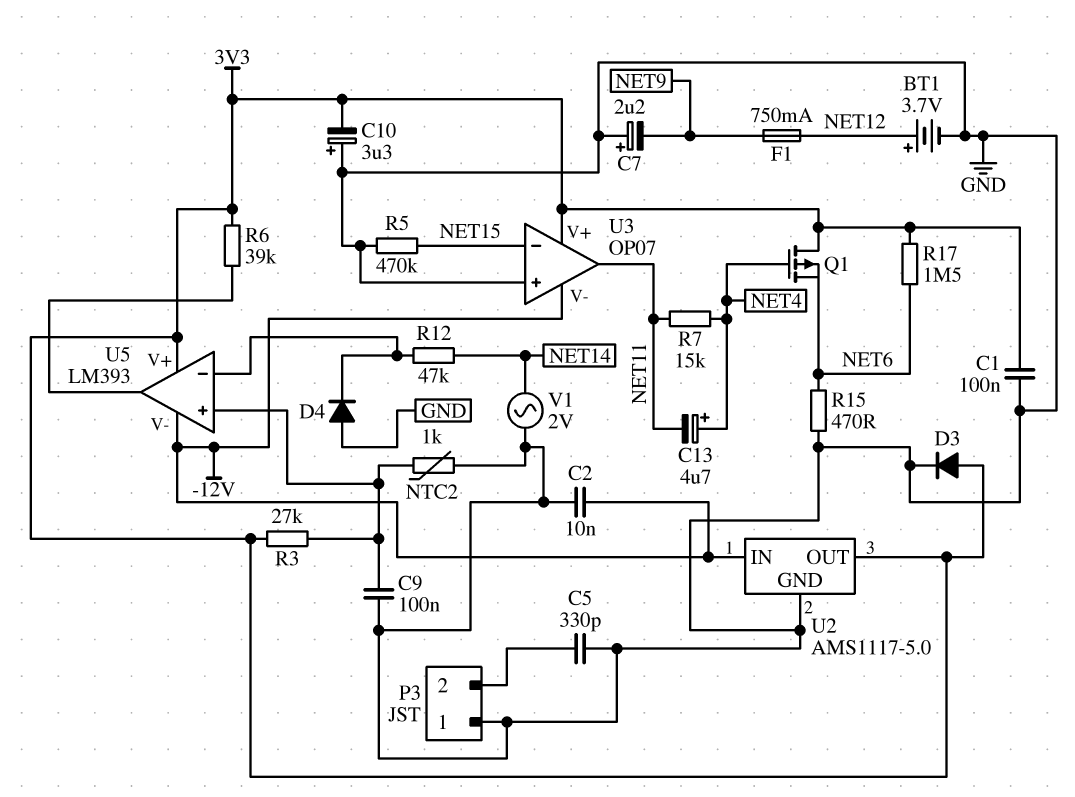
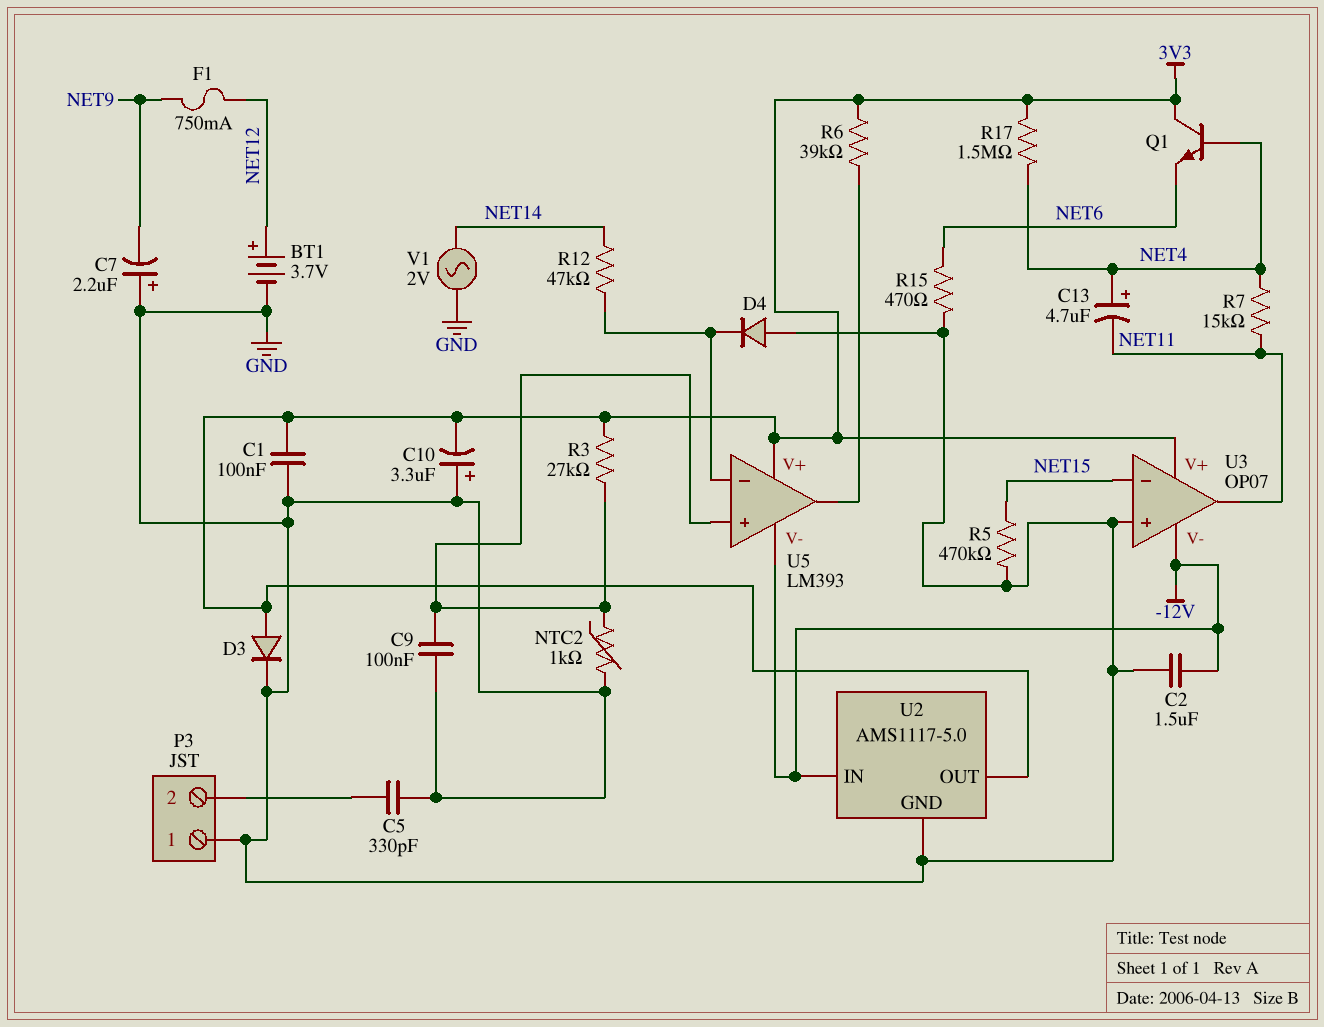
C2: 10nF (-12V, GND) -> 1.5uF (-12V, GND)
Q1: PMOS (G NET4, D 3V3, S NET6) -> NPN (B NET4, C 3V3, E NET6)
R17: 1.5M (3V3, NET6) -> 1.5M (3V3, NET4)

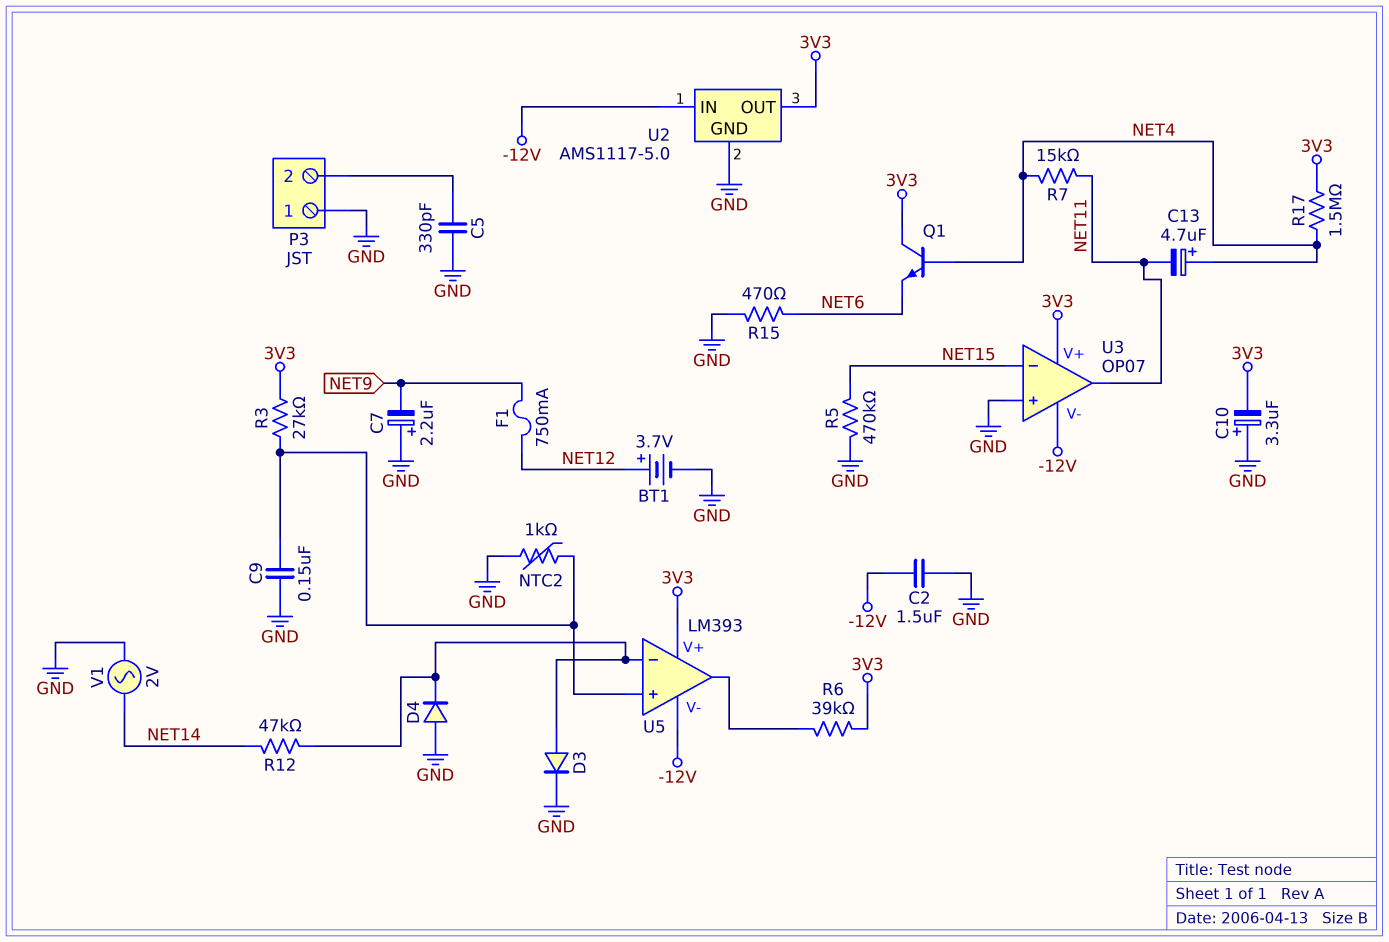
C1: 100nF (3V3, GND) -> none
C9: 100nF (GND, U5/in+) -> 150nF (GND, U5/in+)
D3: diode (A 3V3, K GND) -> diode (A U5/in-, K GND)

